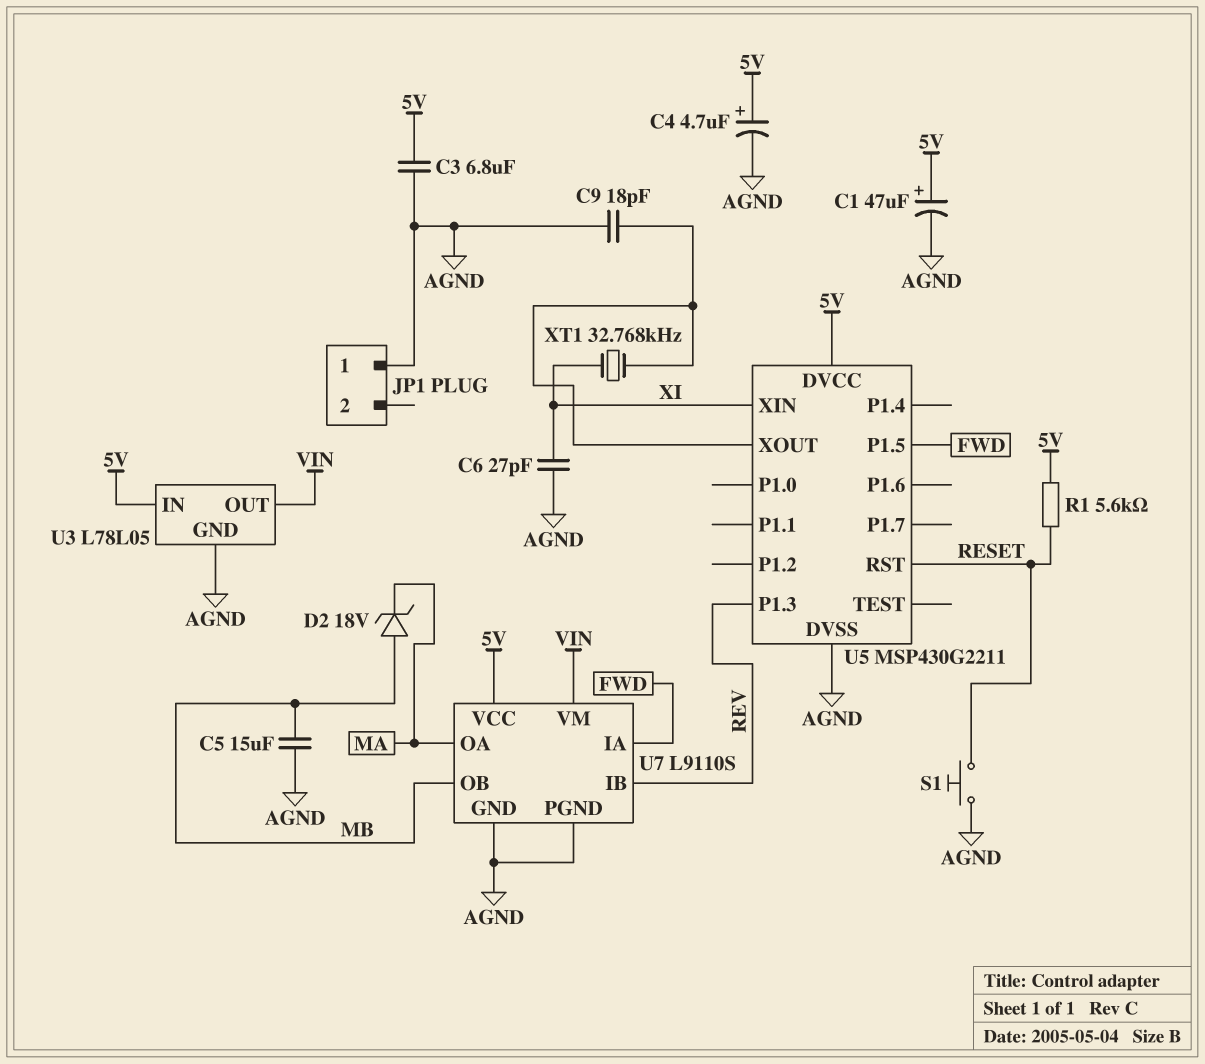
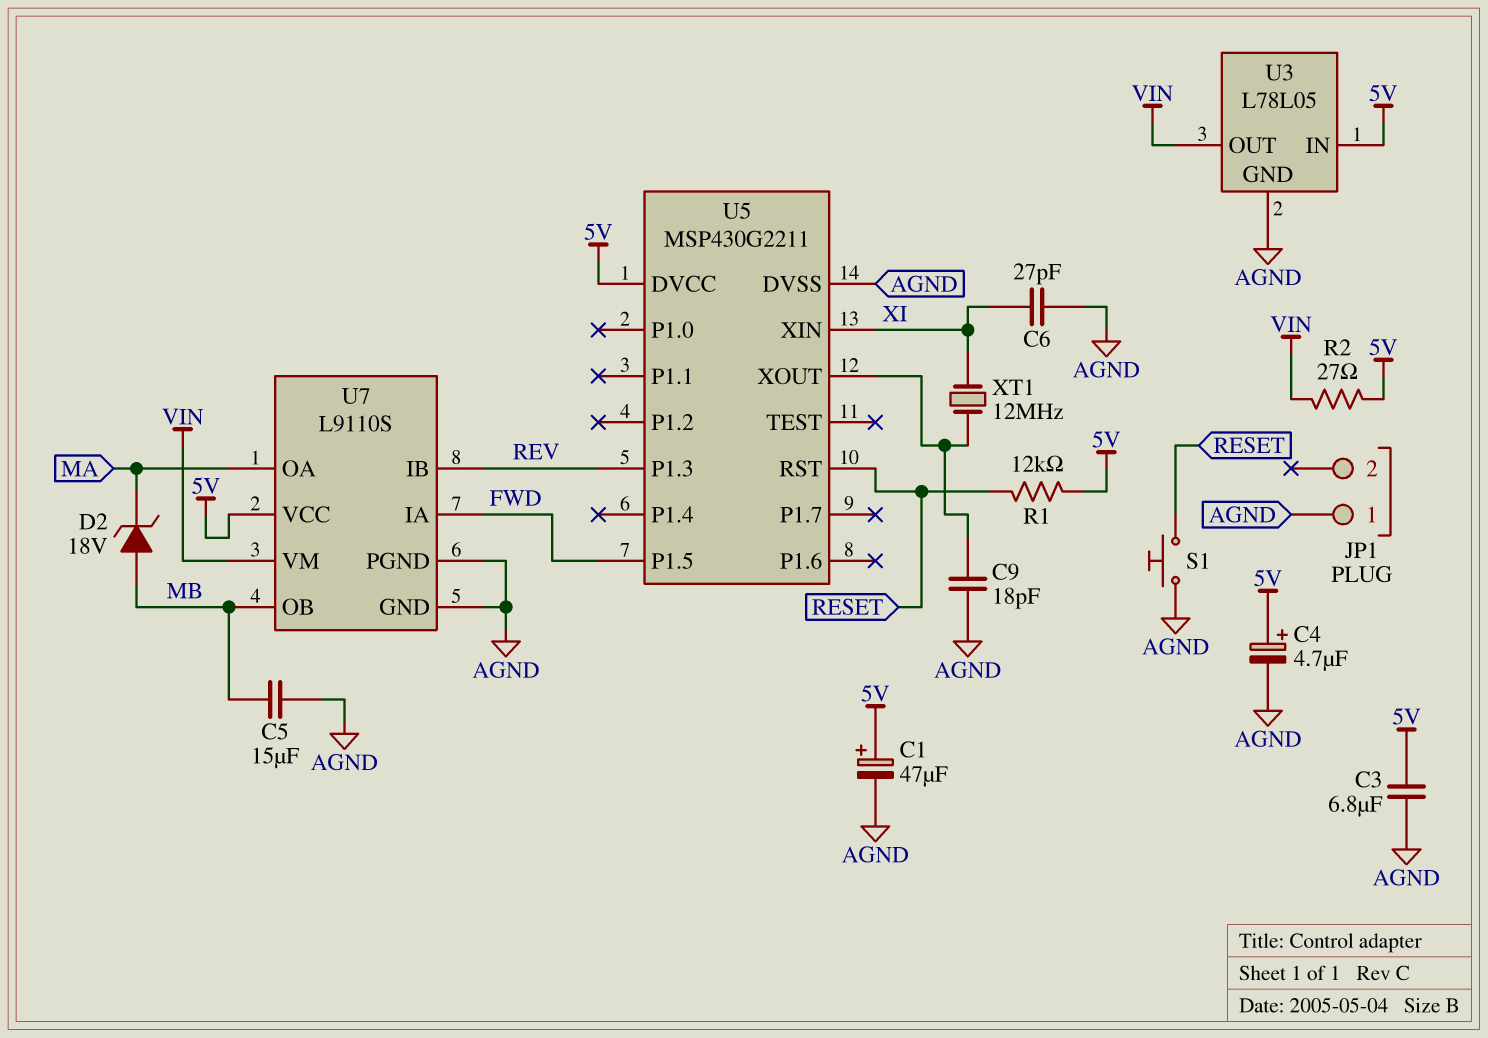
R1: 5.6k (5V, RESET) -> 12k (5V, RESET)
R2: none -> 27 (5V, VIN)
XT1: 32.768kHz (U5/XOUT, XI) -> 12MHz (U5/XOUT, XI)

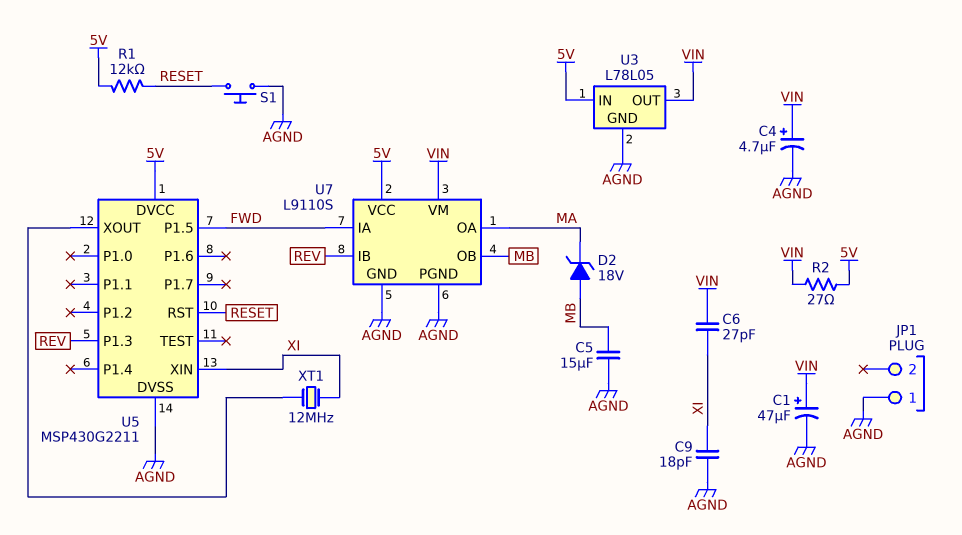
C1: 47uF (plus 5V, minus AGND) -> 47uF (plus VIN, minus AGND)
C3: 6.8uF (5V, AGND) -> none
C4: 4.7uF (plus 5V, minus AGND) -> 4.7uF (plus VIN, minus AGND)
C6: 27pF (AGND, XI) -> 27pF (VIN, XI)
C9: 18pF (AGND, U5/XOUT) -> 18pF (AGND, XI)

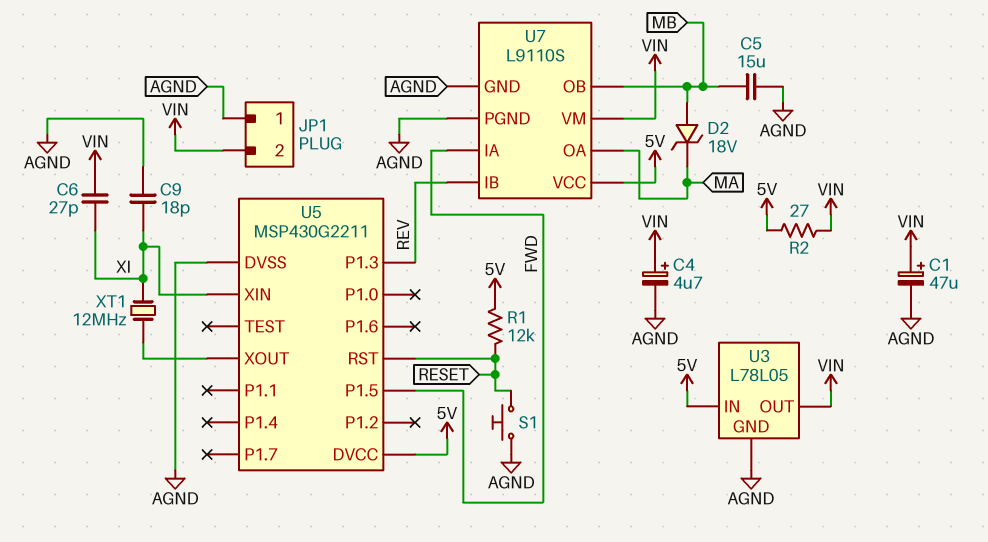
JP1 pin 2: none -> VIN

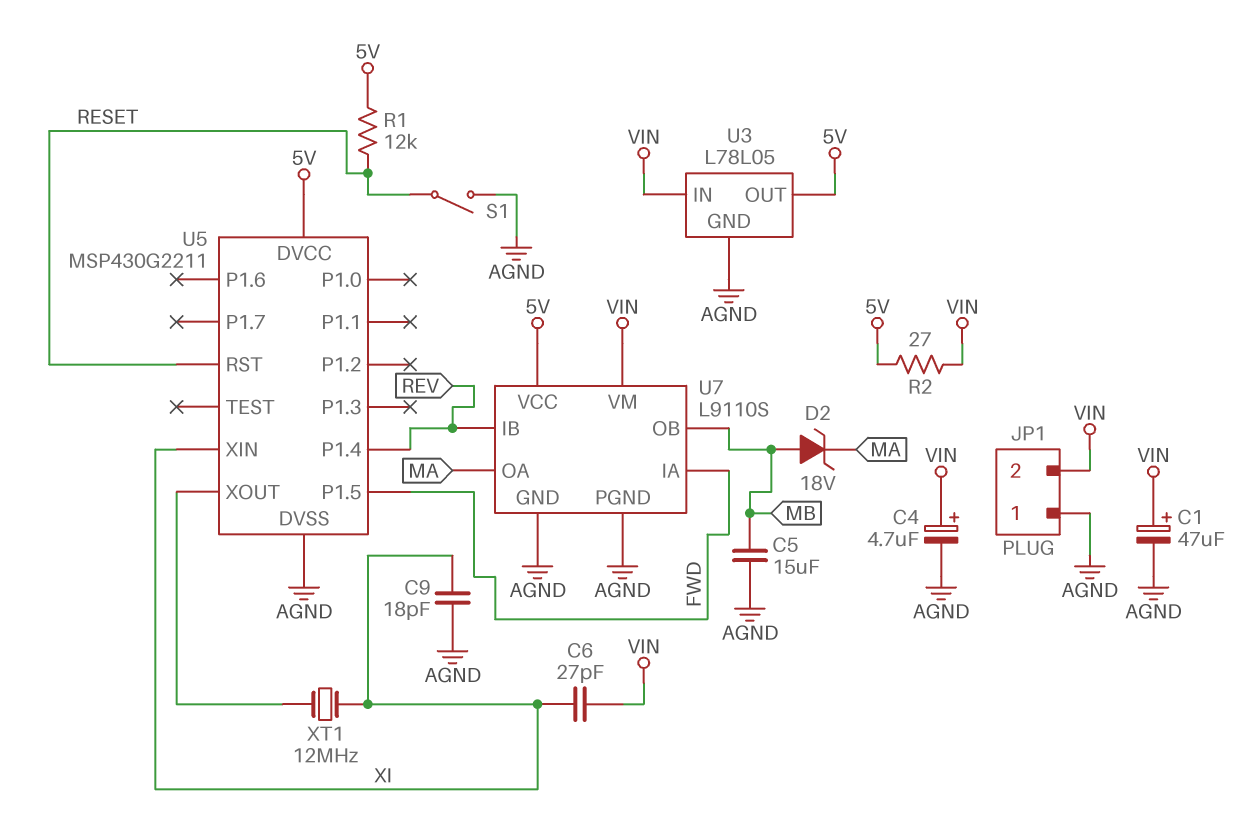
S1: button (AGND, RESET) -> switch (AGND, RESET)
U3 pin IN: 5V -> VIN
U3 pin OUT: VIN -> 5V
U5 pin P1.3: REV -> none
U5 pin P1.4: none -> REV

